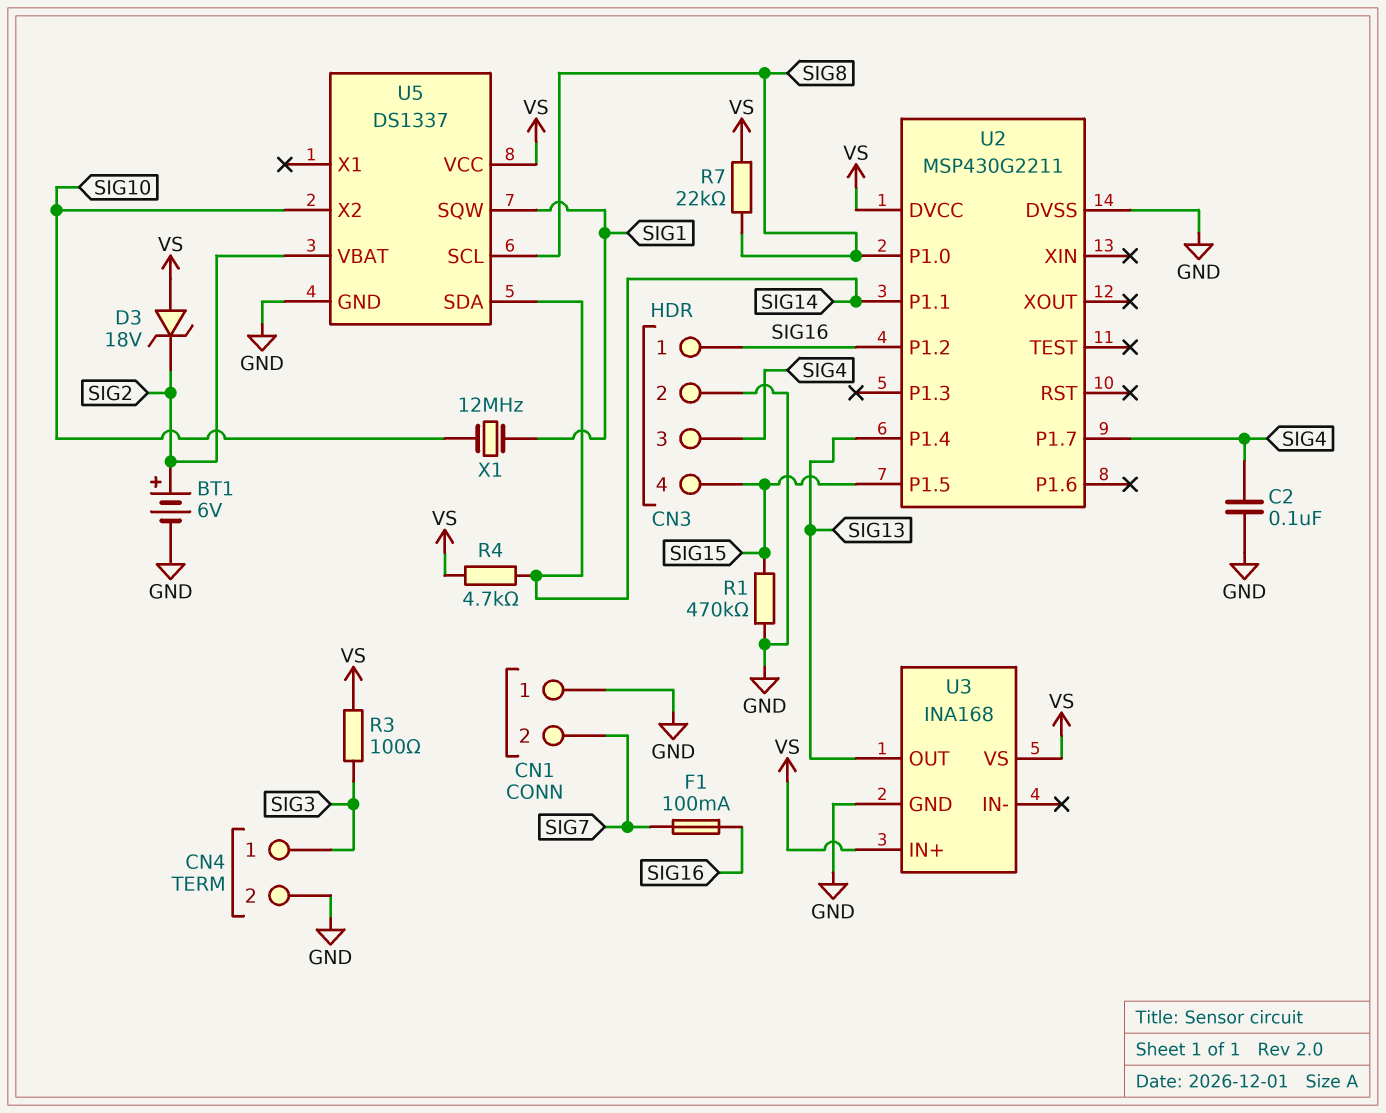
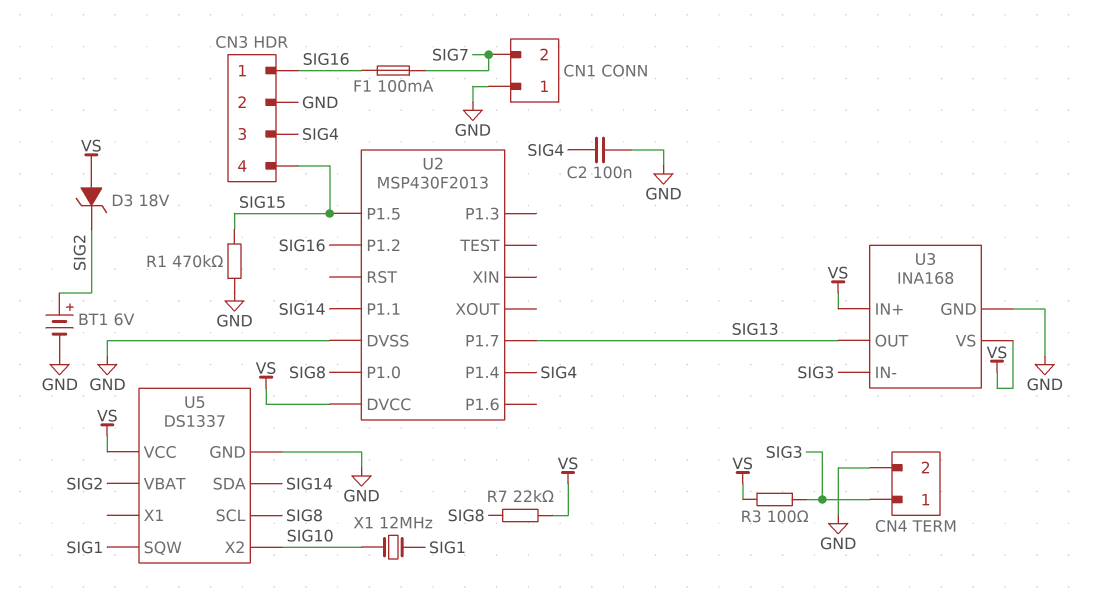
R4: 4.7k (SIG14, VS) -> none
U2: MSP430G2211 -> MSP430F2013
U2 pin P1.4: SIG13 -> SIG4
U2 pin P1.7: SIG4 -> SIG13
U3 pin IN-: none -> SIG3

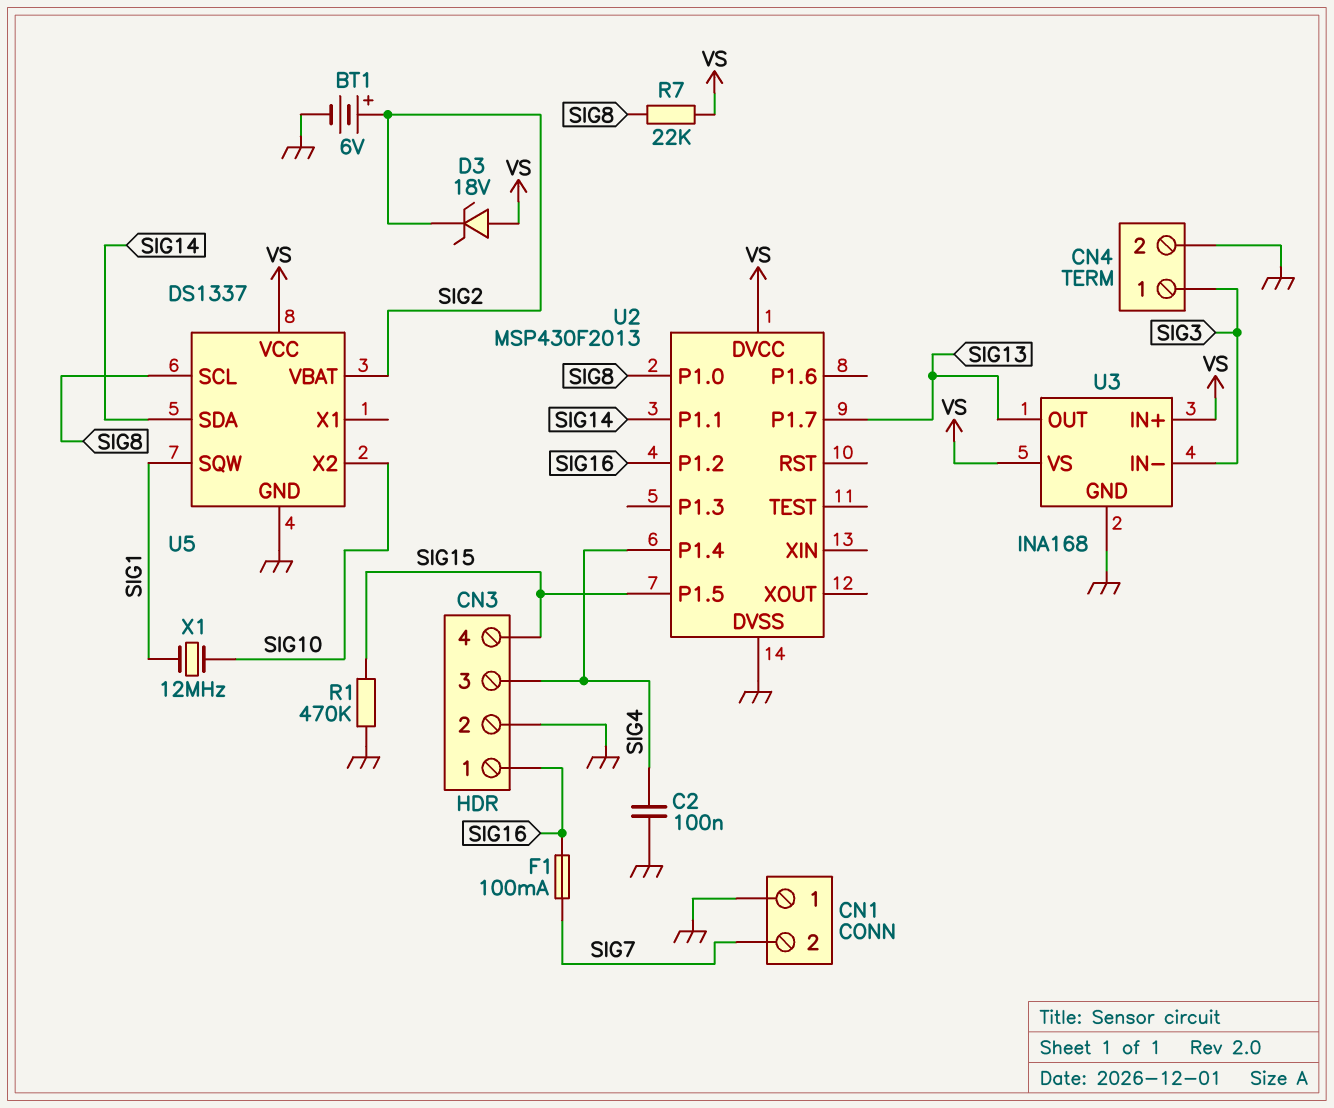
R3: 100 (SIG3, VS) -> none

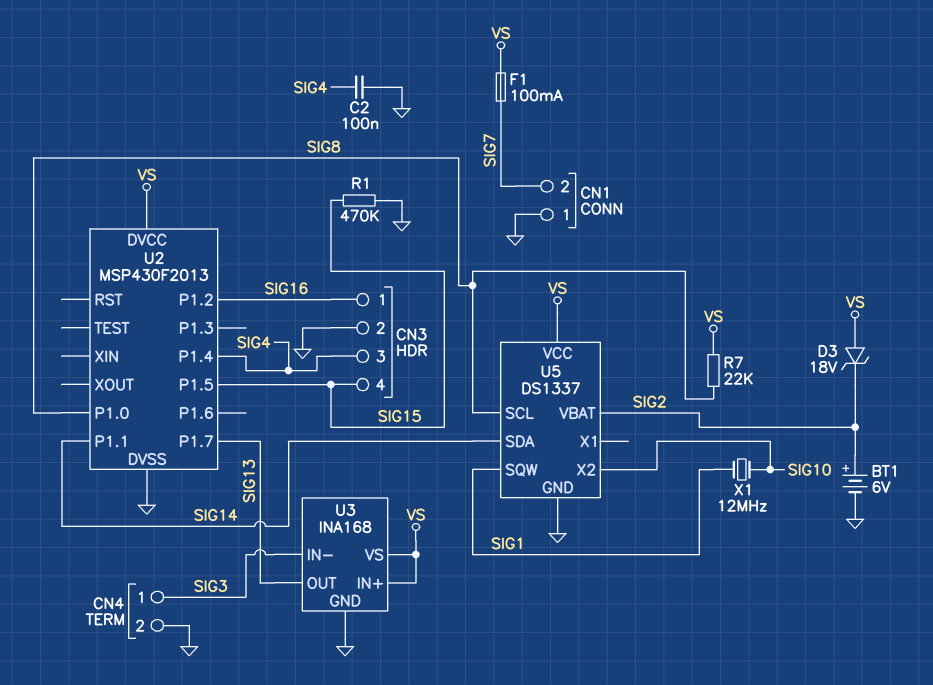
F1: 100mA (SIG7, SIG16) -> 100mA (SIG7, VS)

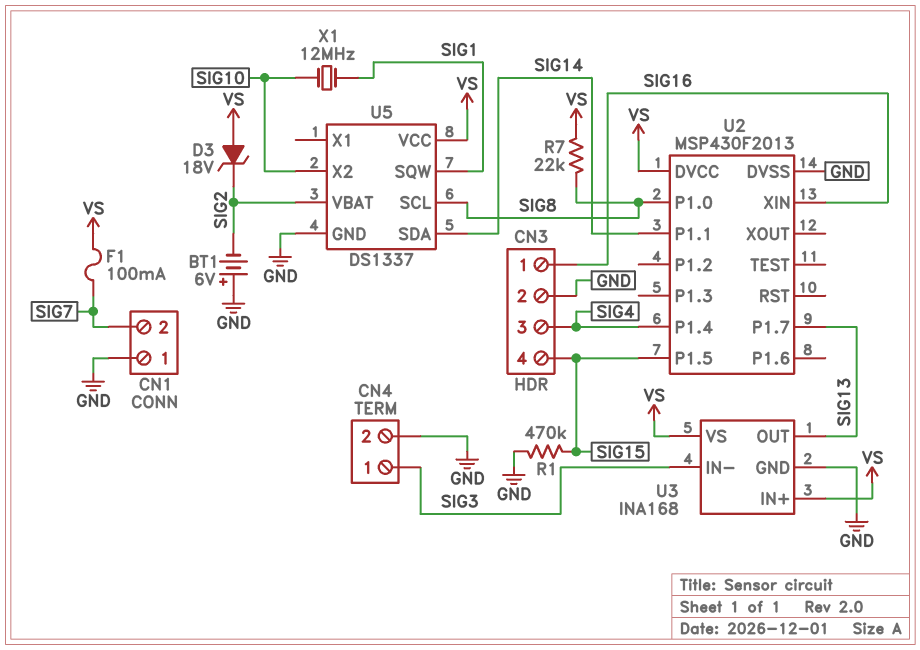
BT1: 6V (plus SIG2, minus GND) -> 6V (plus GND, minus SIG2)
C2: 100nF (GND, SIG4) -> none
U2 pin P1.2: SIG16 -> none
U2 pin XIN: none -> SIG16

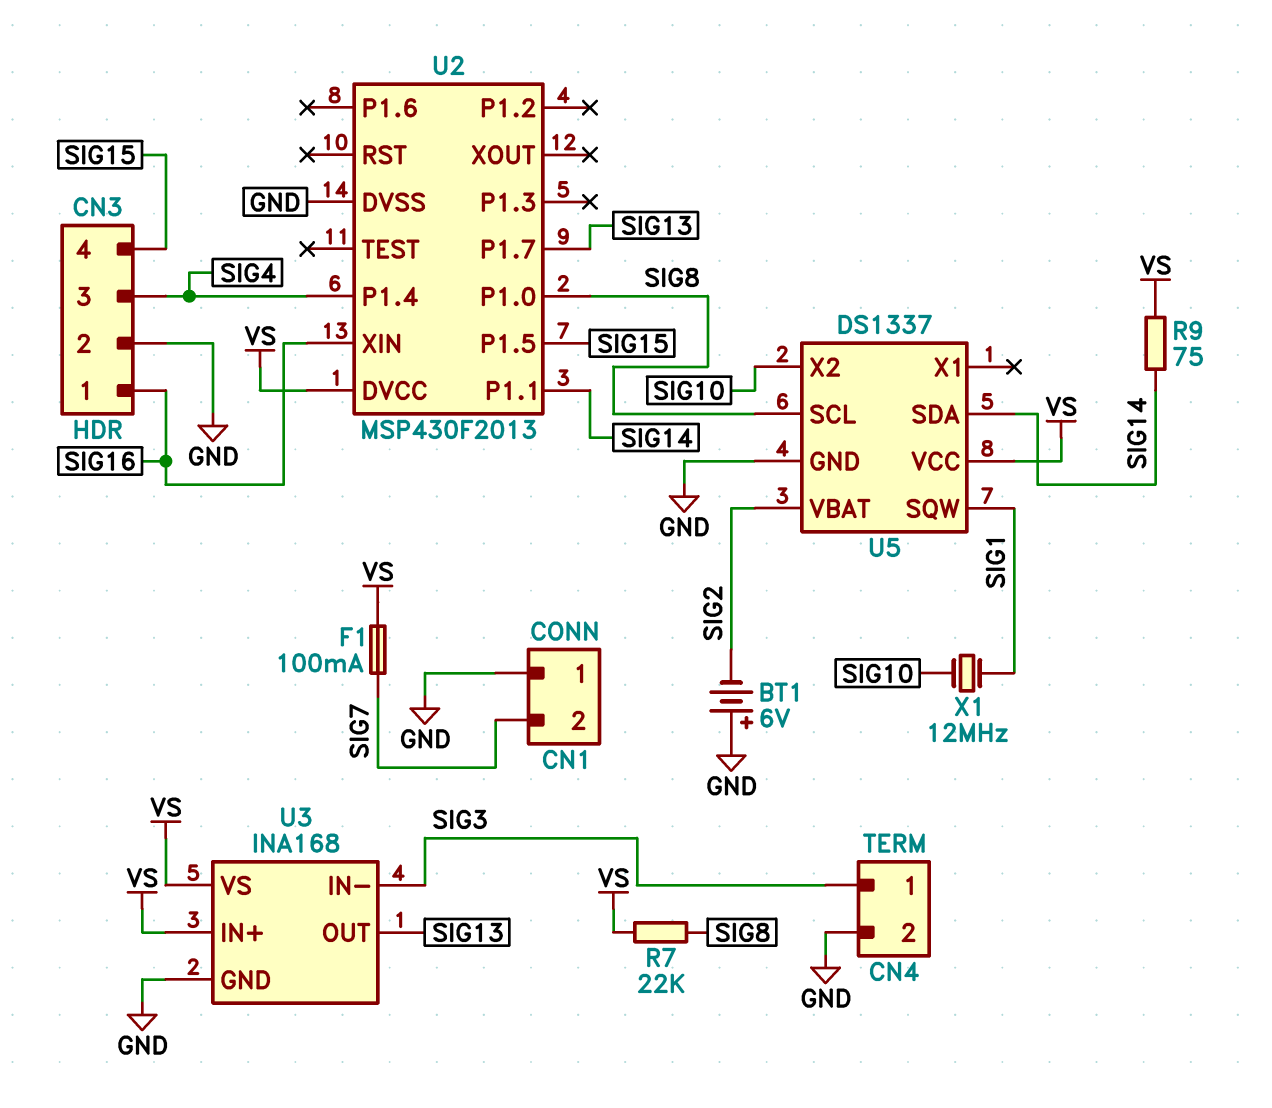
D3: zener 18V (A VS, K SIG2) -> none
R1: 470k (GND, SIG15) -> none
R9: none -> 75 (SIG14, VS)

